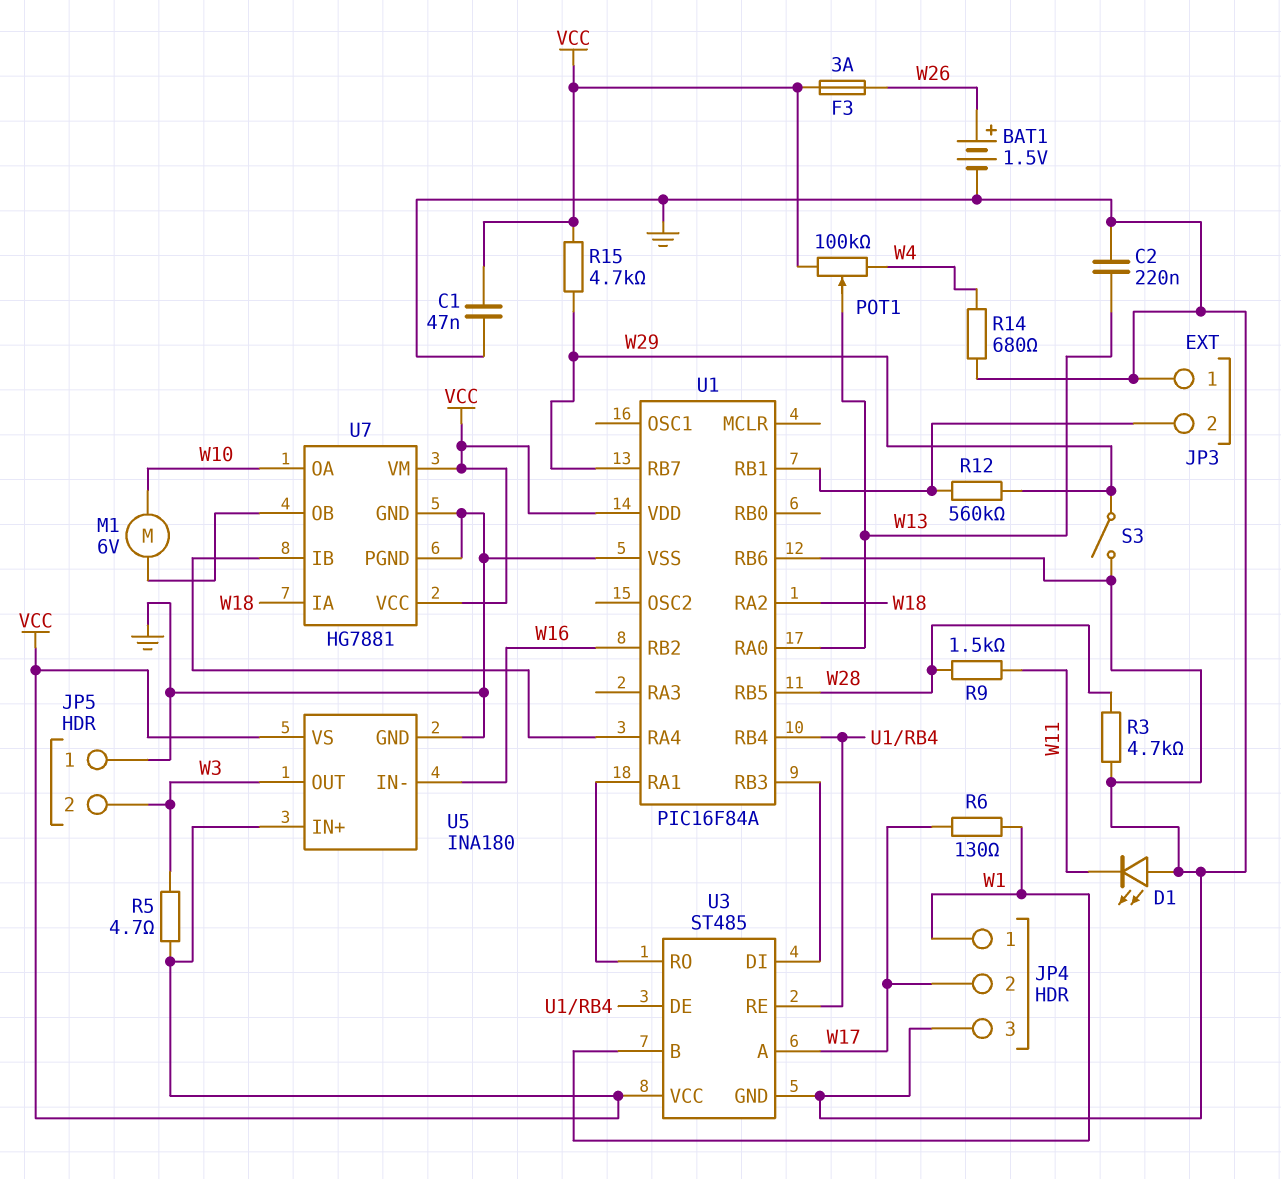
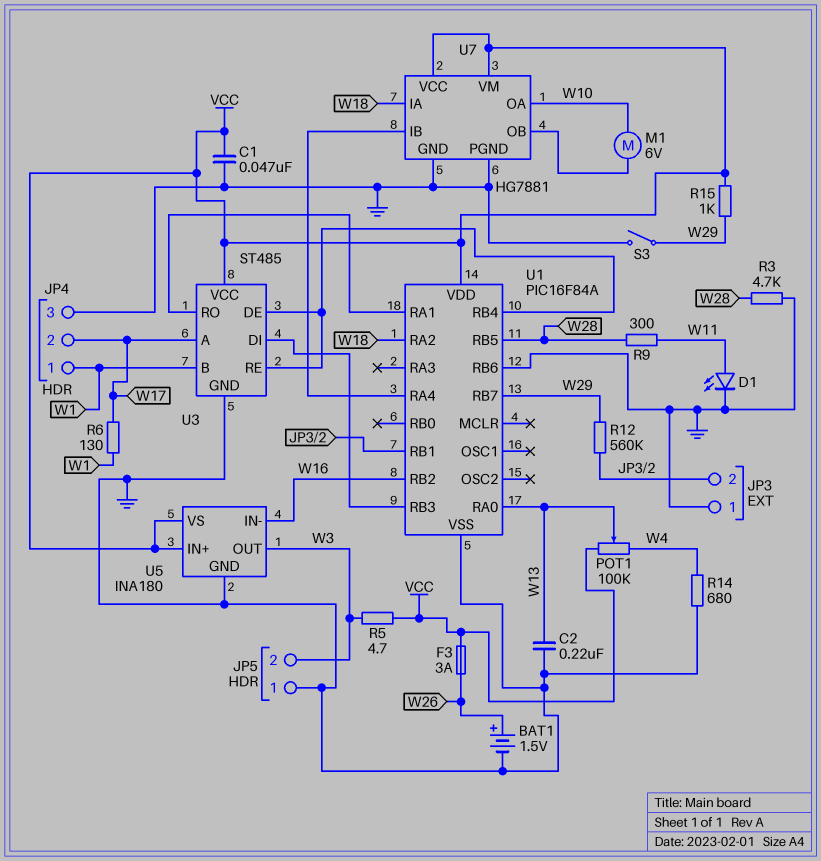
D1: LED (A GND, K W11) -> LED (A W11, K GND)
R9: 1.5k (W11, W28) -> 300 (W11, W28)
R15: 4.7k (VCC, W29) -> 1k (VCC, W29)

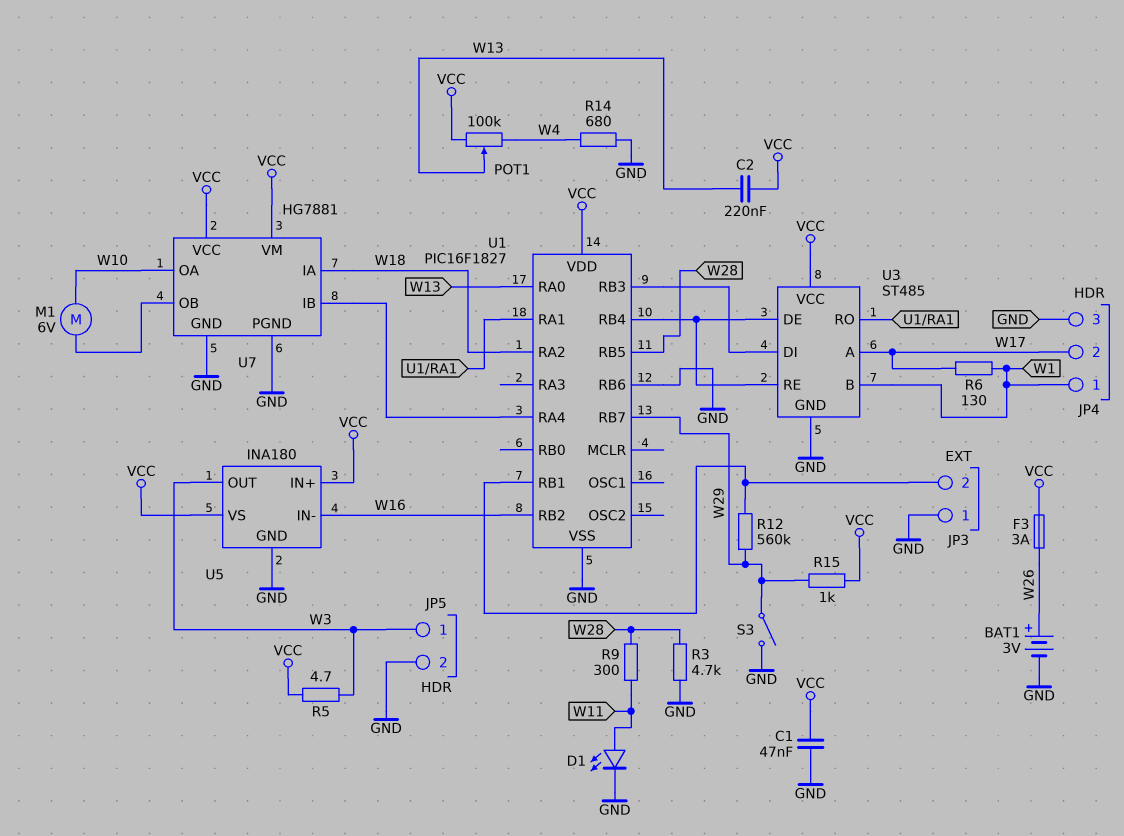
BAT1: 1.5V (plus W26, minus GND) -> 3V (plus W26, minus GND)
C2: 220nF (GND, W13) -> 220nF (VCC, W13)
JP5 pin 1: GND -> W3
JP5 pin 2: W3 -> GND
U1: PIC16F84A -> PIC16F1827

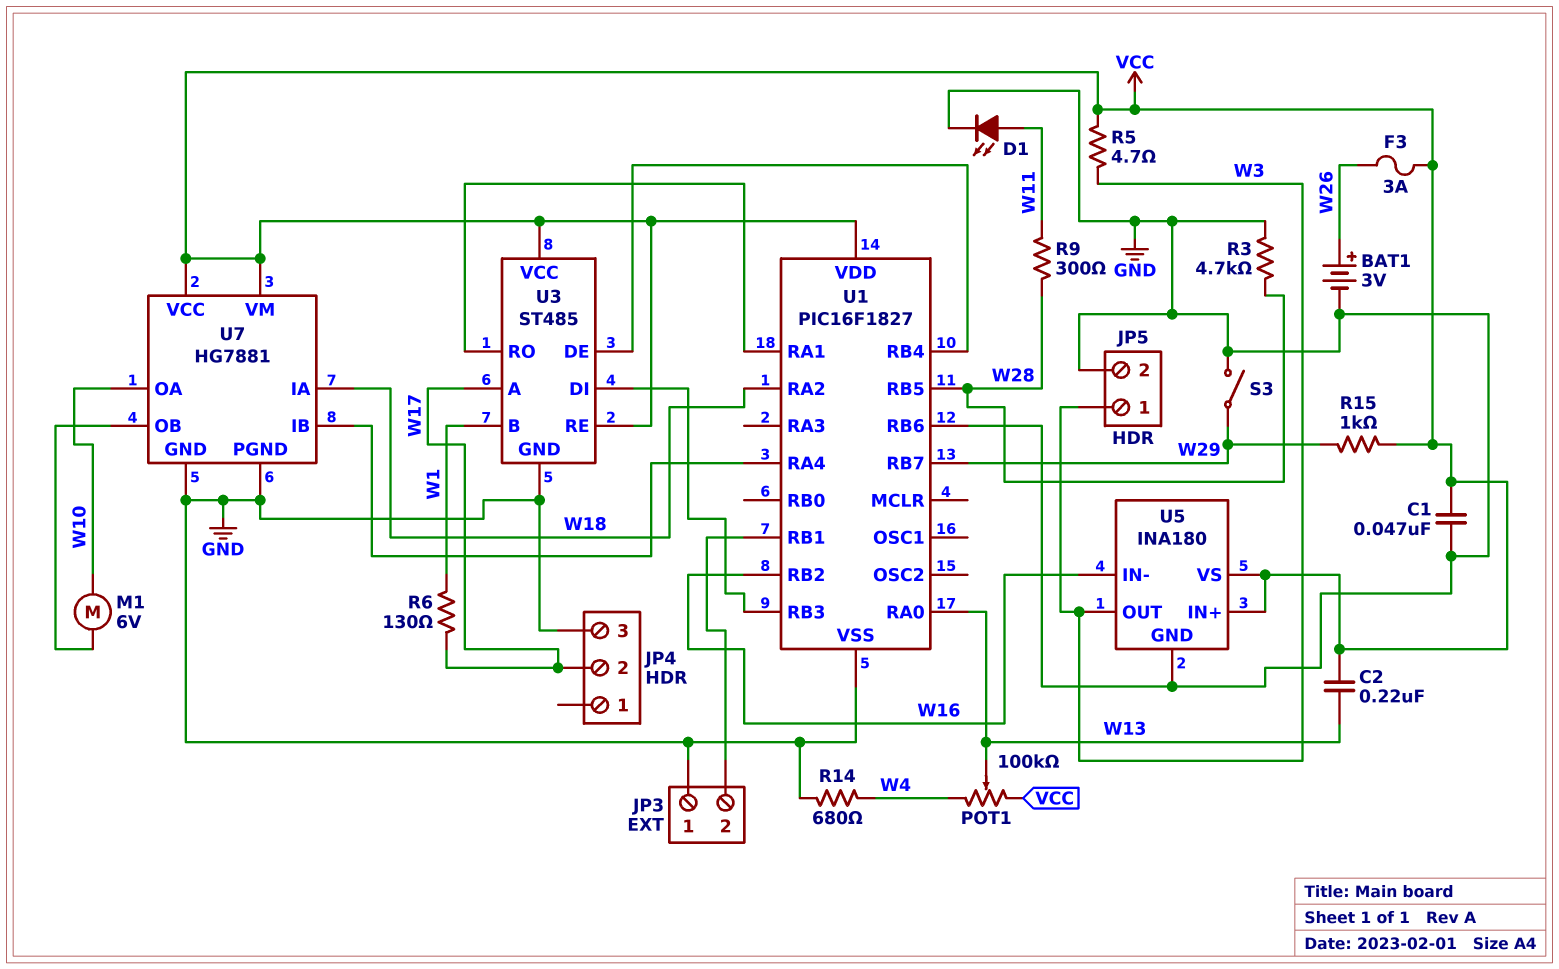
JP4 pin 1: W1 -> none
R12: 560k (JP3/2, W29) -> none
U3 pin RE: U1/RB4 -> VCC

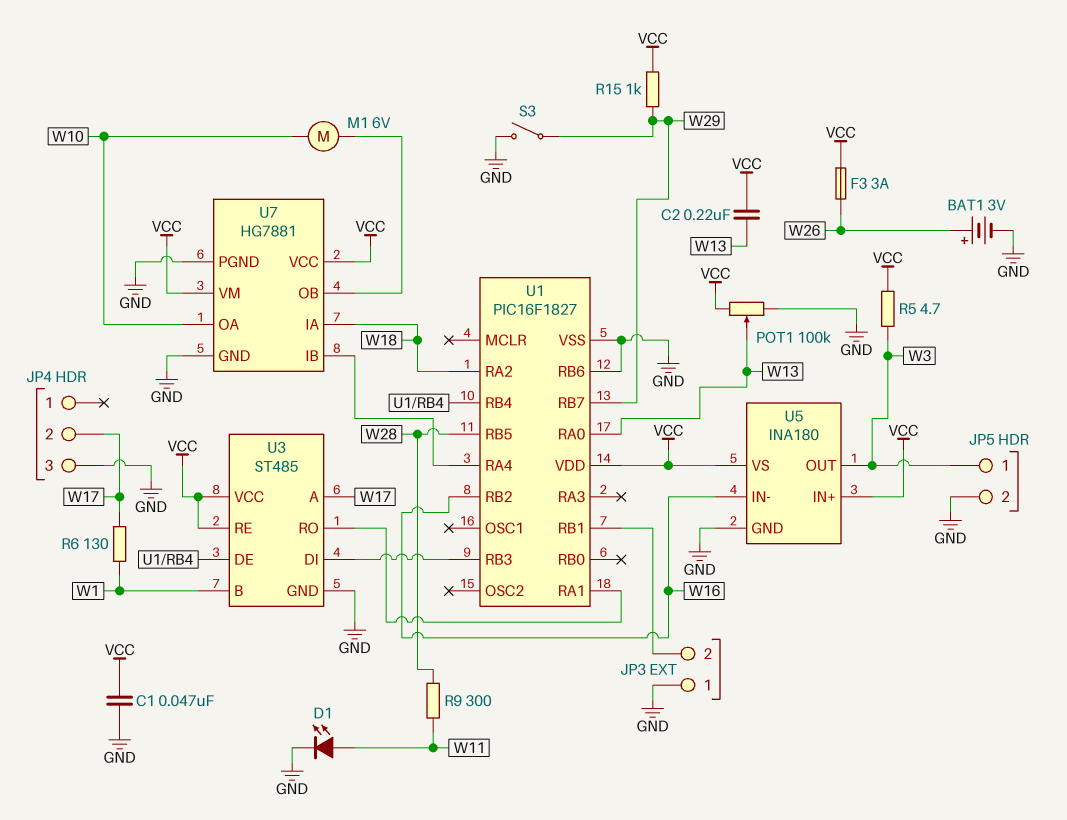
POT1: 100k (VCC, W4, wiper W13) -> 100k (GND, VCC, wiper W13)
R3: 4.7k (GND, W28) -> none
R14: 680 (GND, W4) -> none

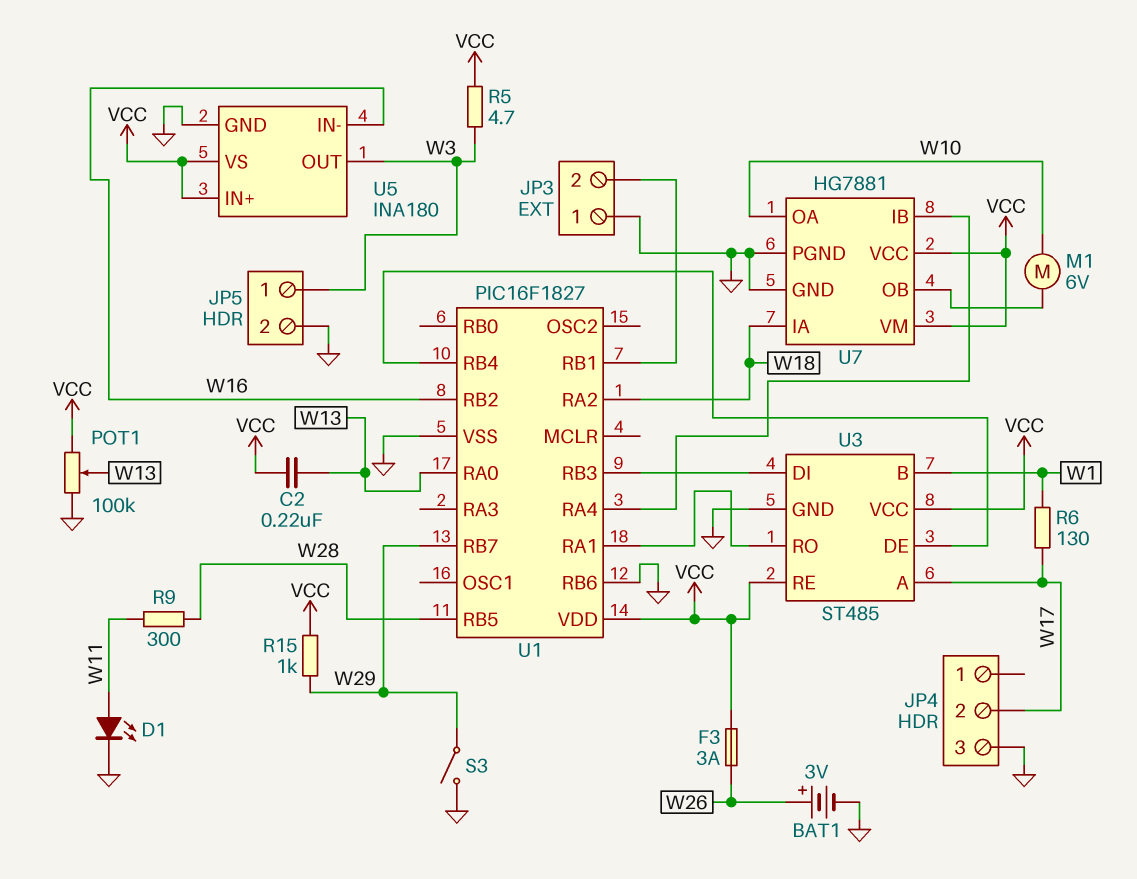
C1: 47nF (GND, VCC) -> none

